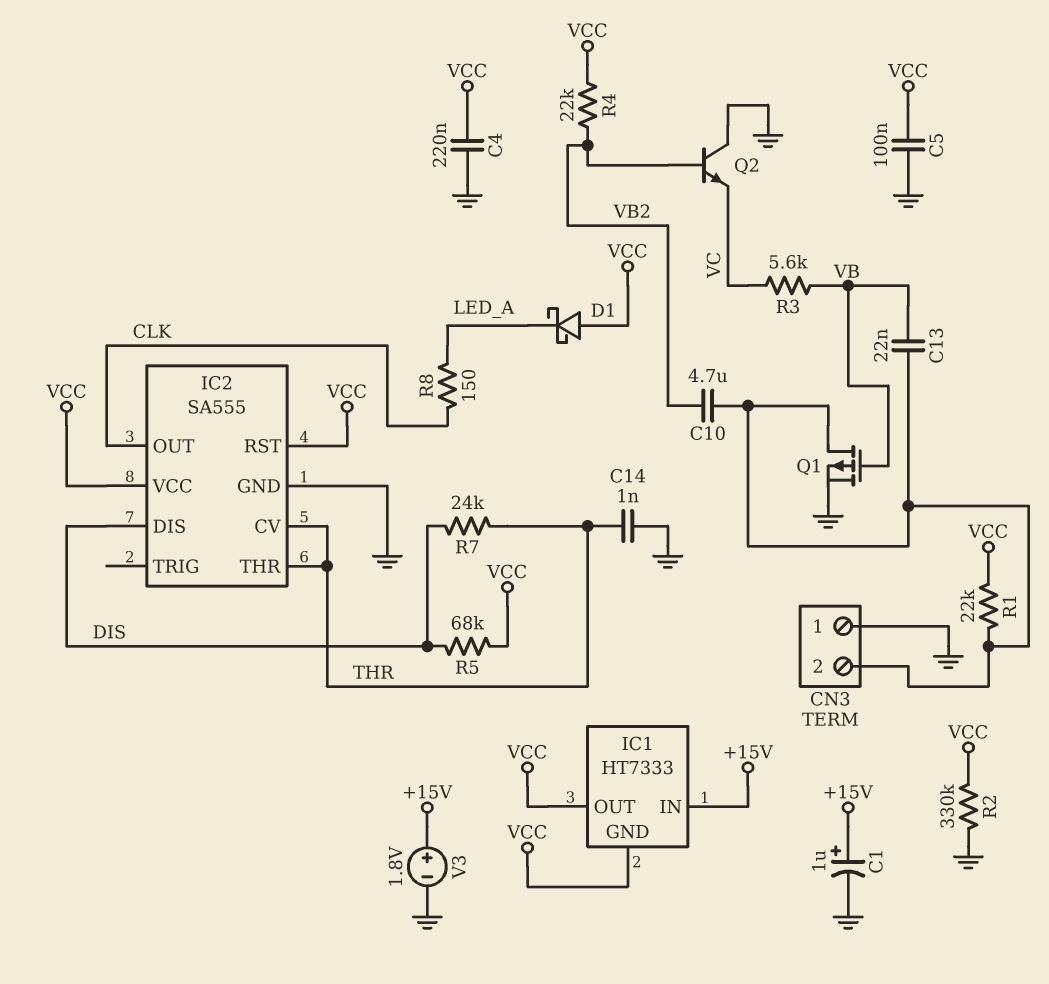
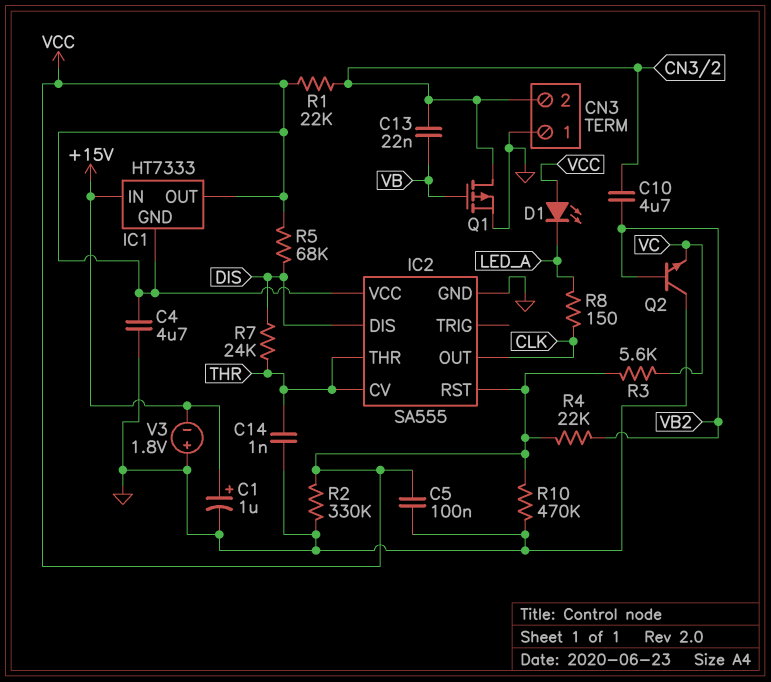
C4: 220nF (GND, VCC) -> 4.7uF (GND, VCC)
D1: schottky (A VCC, K LED_A) -> LED (A VCC, K LED_A)
R3: 5.6k (VB, VC) -> 5.6k (VC, VCC)
R10: none -> 470k (GND, VCC)
V3: 1.8V (plus +15V, minus GND) -> 1.8V (plus GND, minus +15V)

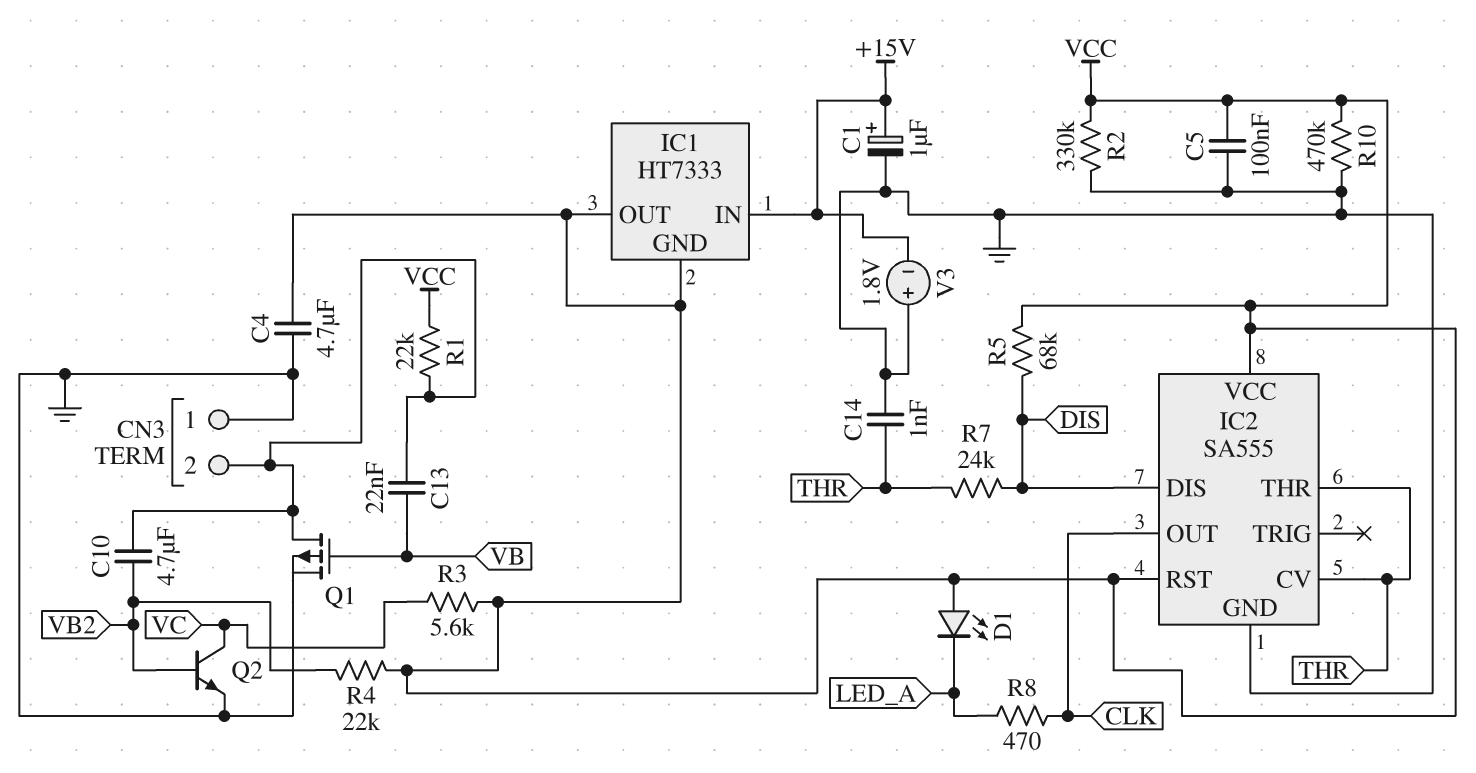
Q2: NPN (B VB2, C GND, E VC) -> NPN (B VB2, C VC, E GND)
R8: 150 (CLK, LED_A) -> 470 (CLK, LED_A)

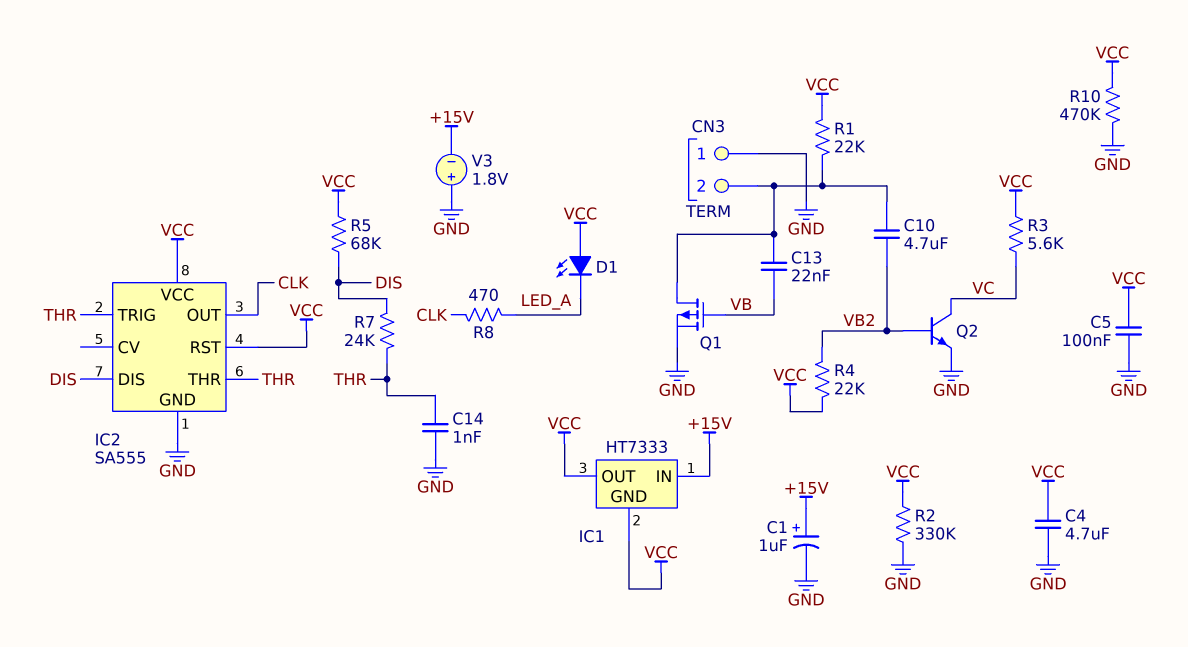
IC2 pin CV: THR -> none
IC2 pin TRIG: none -> THR

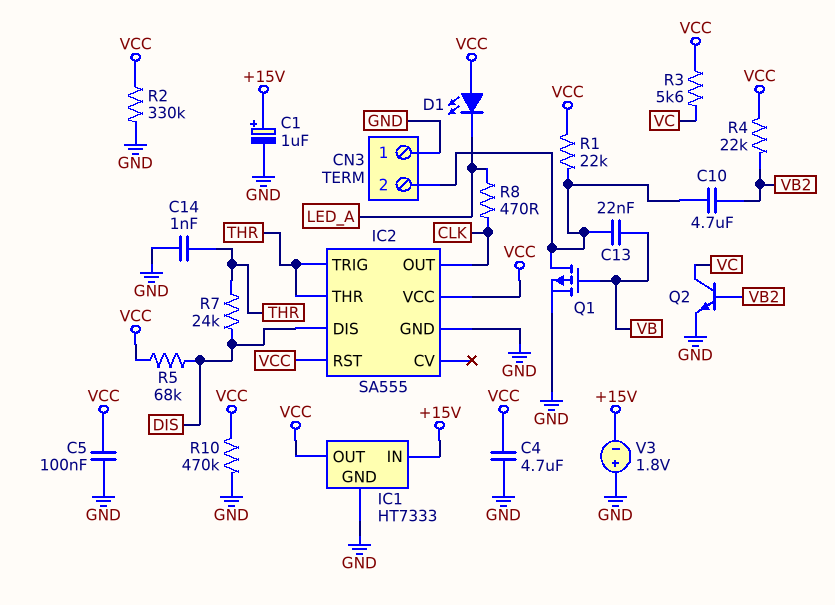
IC1 pin GND: VCC -> GND

